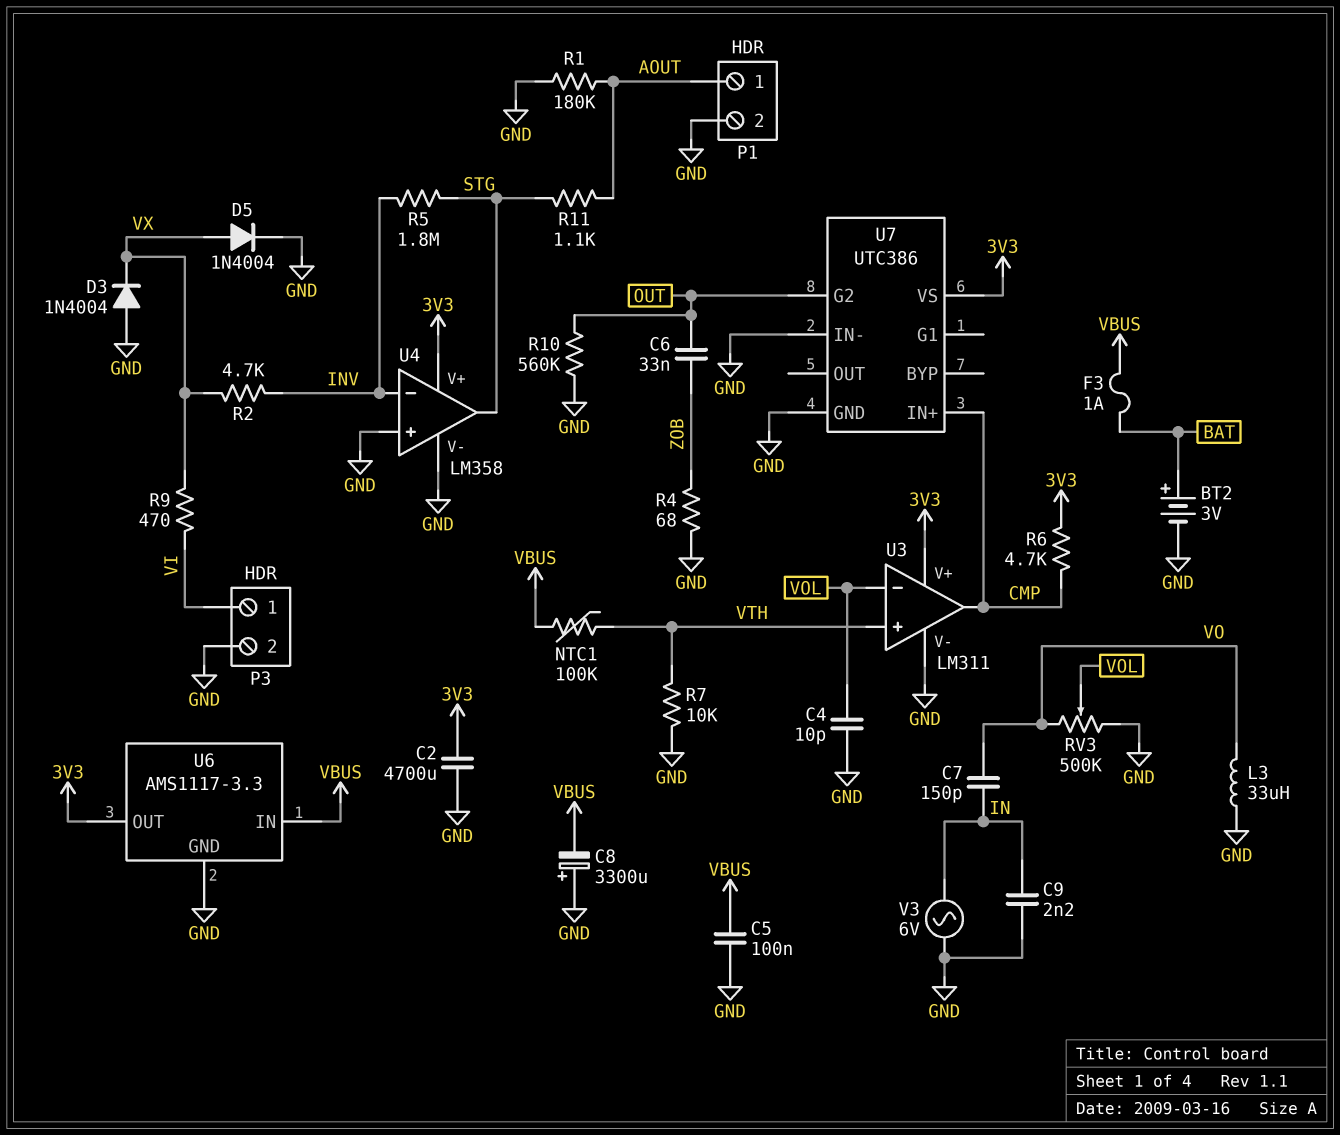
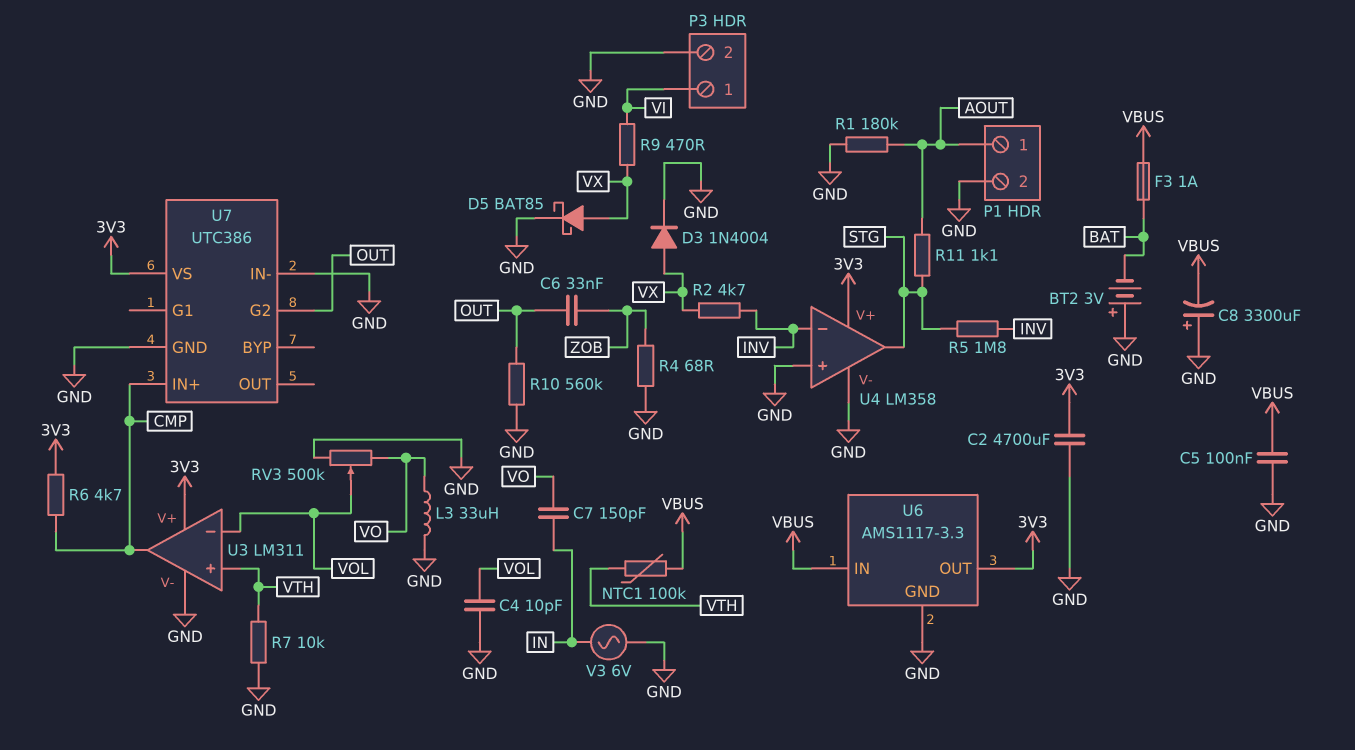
BT2: 3V (plus BAT, minus GND) -> 3V (plus GND, minus BAT)
C9: 2.2nF (GND, IN) -> none
D3: diode 1N4004 (A GND, K VX) -> diode 1N4004 (A VX, K GND)
D5: diode 1N4004 (A VX, K GND) -> schottky BAT85 (A VX, K GND)

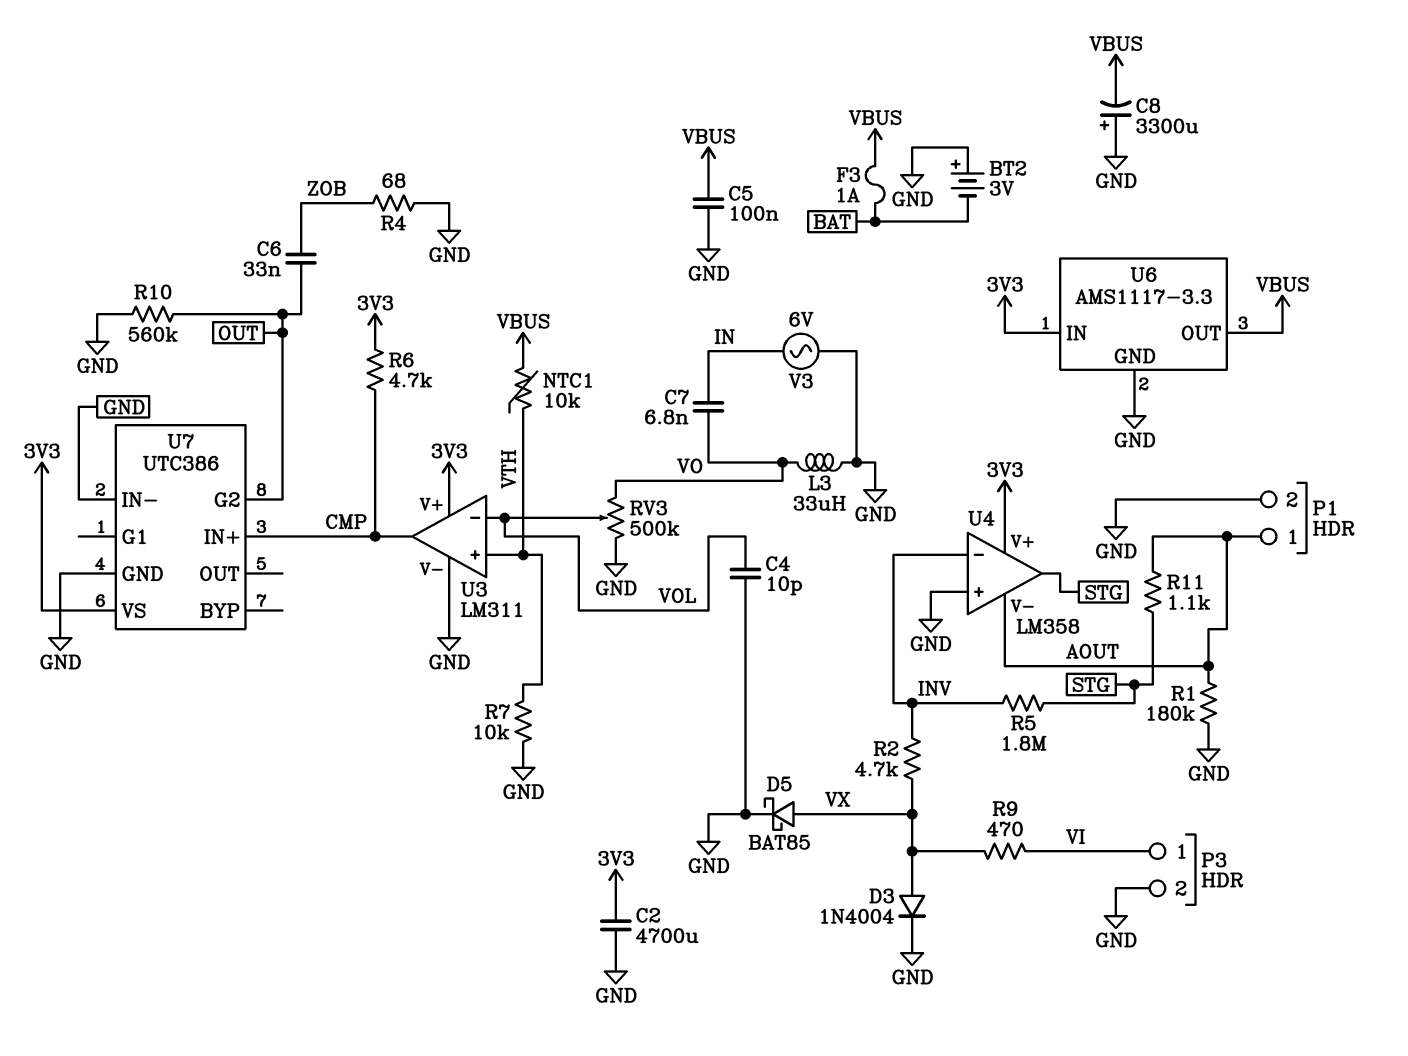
C7: 150pF (IN, VO) -> 6.8nF (IN, VO)
NTC1: 100k (VBUS, VTH) -> 10k (VBUS, VTH)
U4 pin V-: GND -> AOUT
U6 pin IN: VBUS -> 3V3
U6 pin OUT: 3V3 -> VBUS

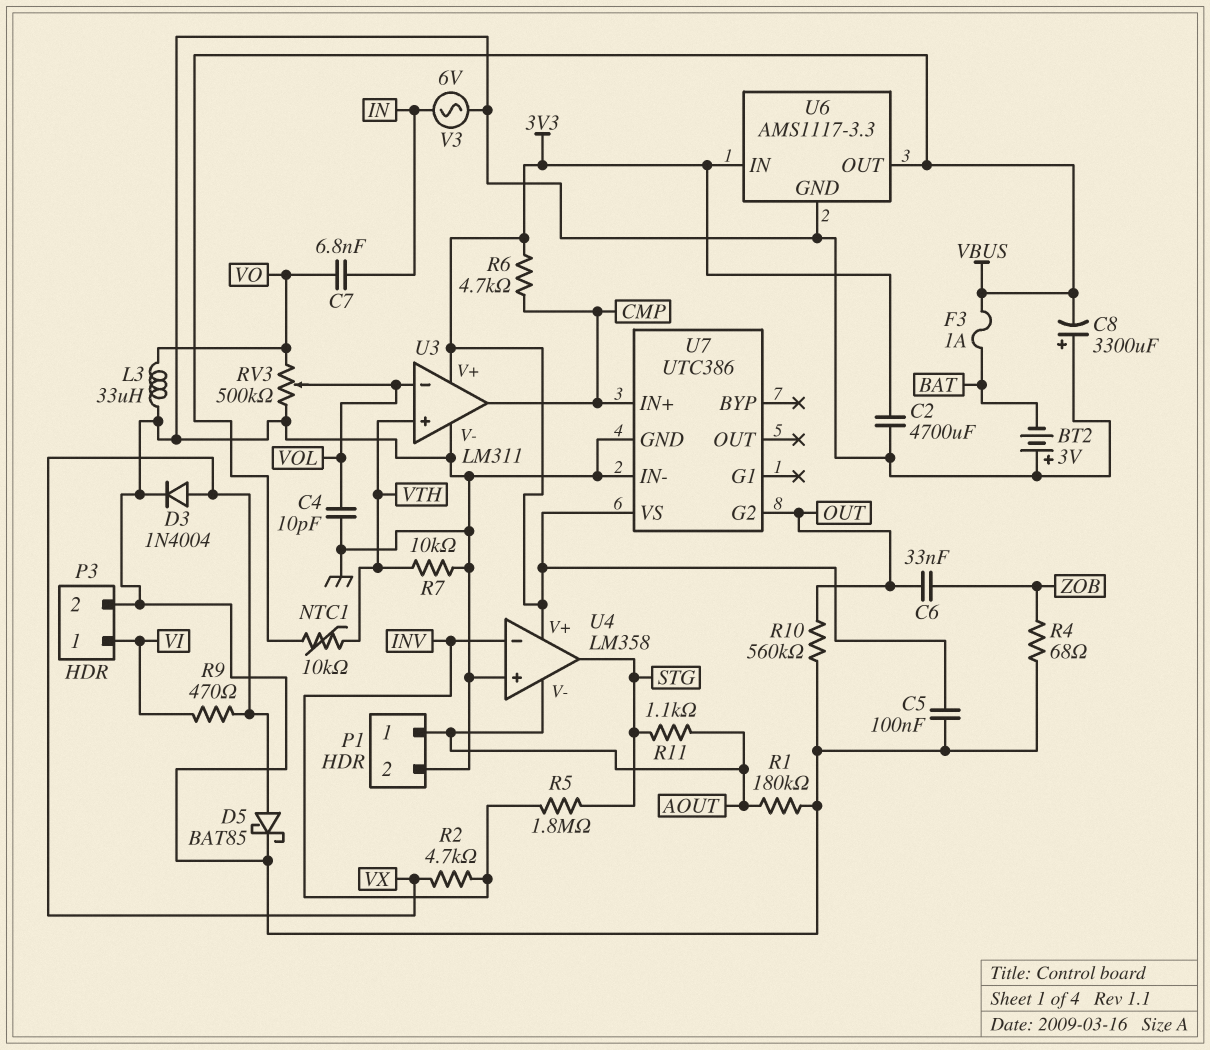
C5: 100nF (GND, VBUS) -> 100nF (3V3, GND)

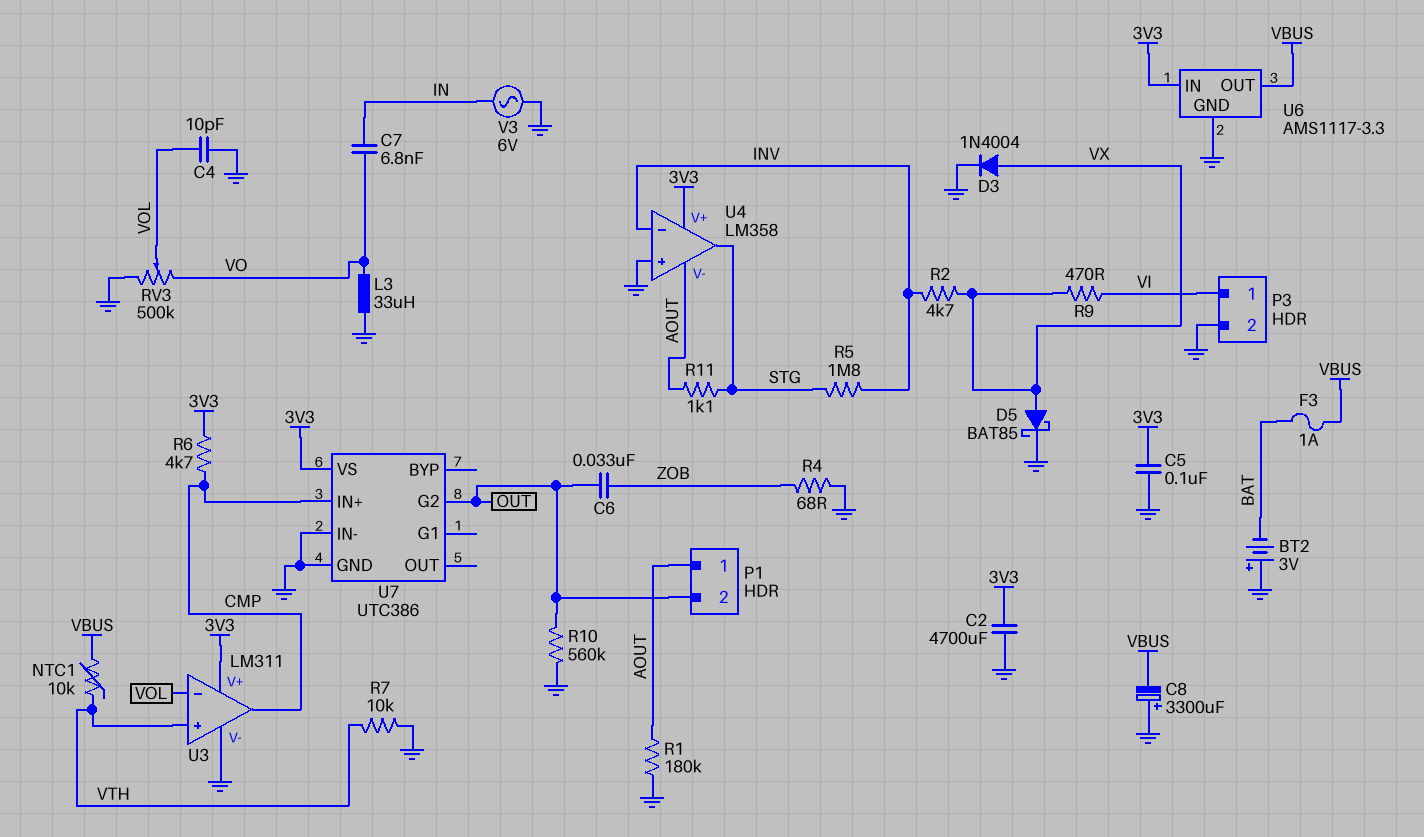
P1 pin 2: GND -> OUT

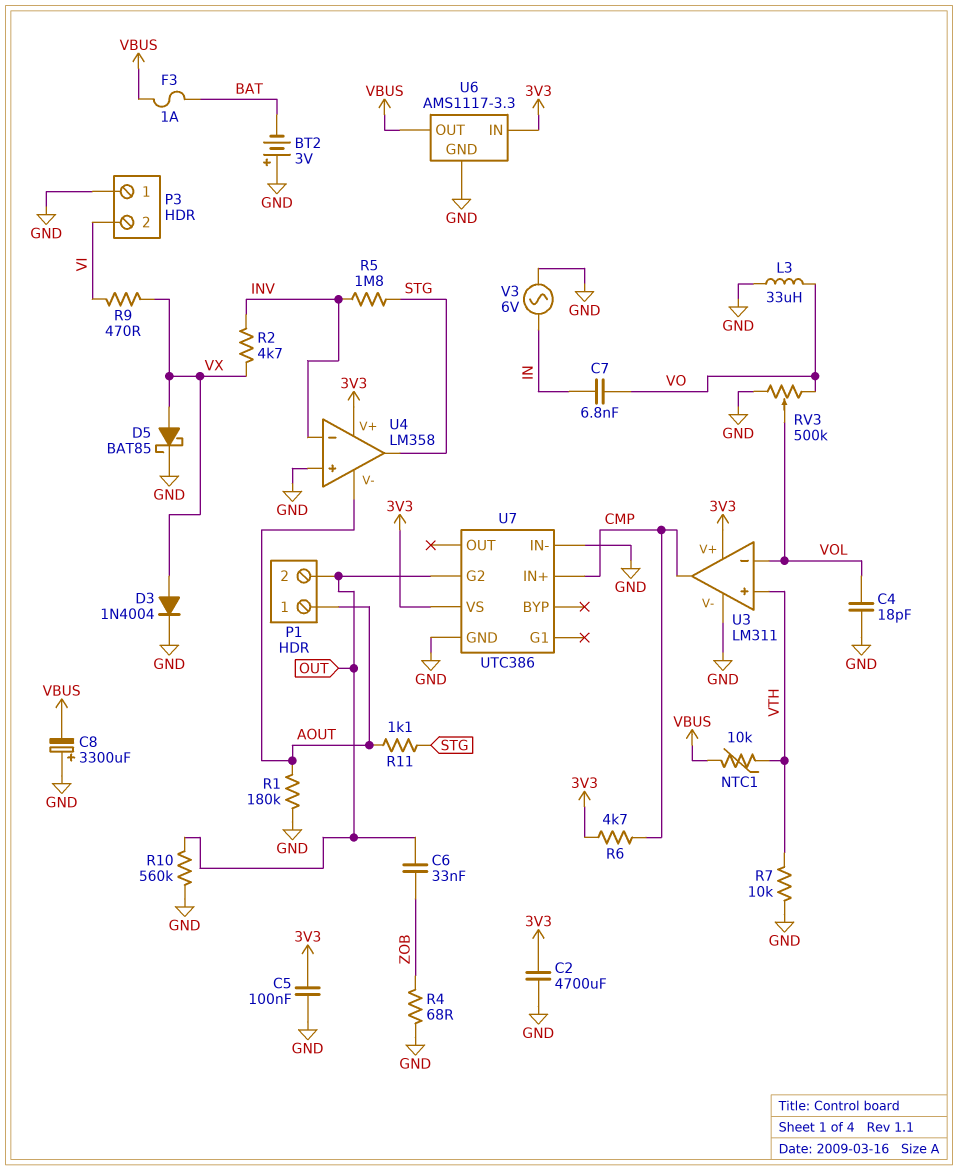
C4: 10pF (GND, VOL) -> 18pF (GND, VOL)
P3 pin 1: VI -> GND
P3 pin 2: GND -> VI

